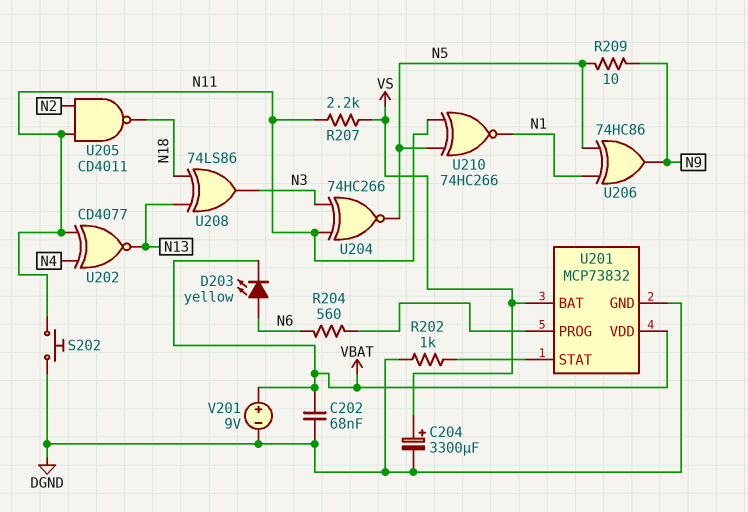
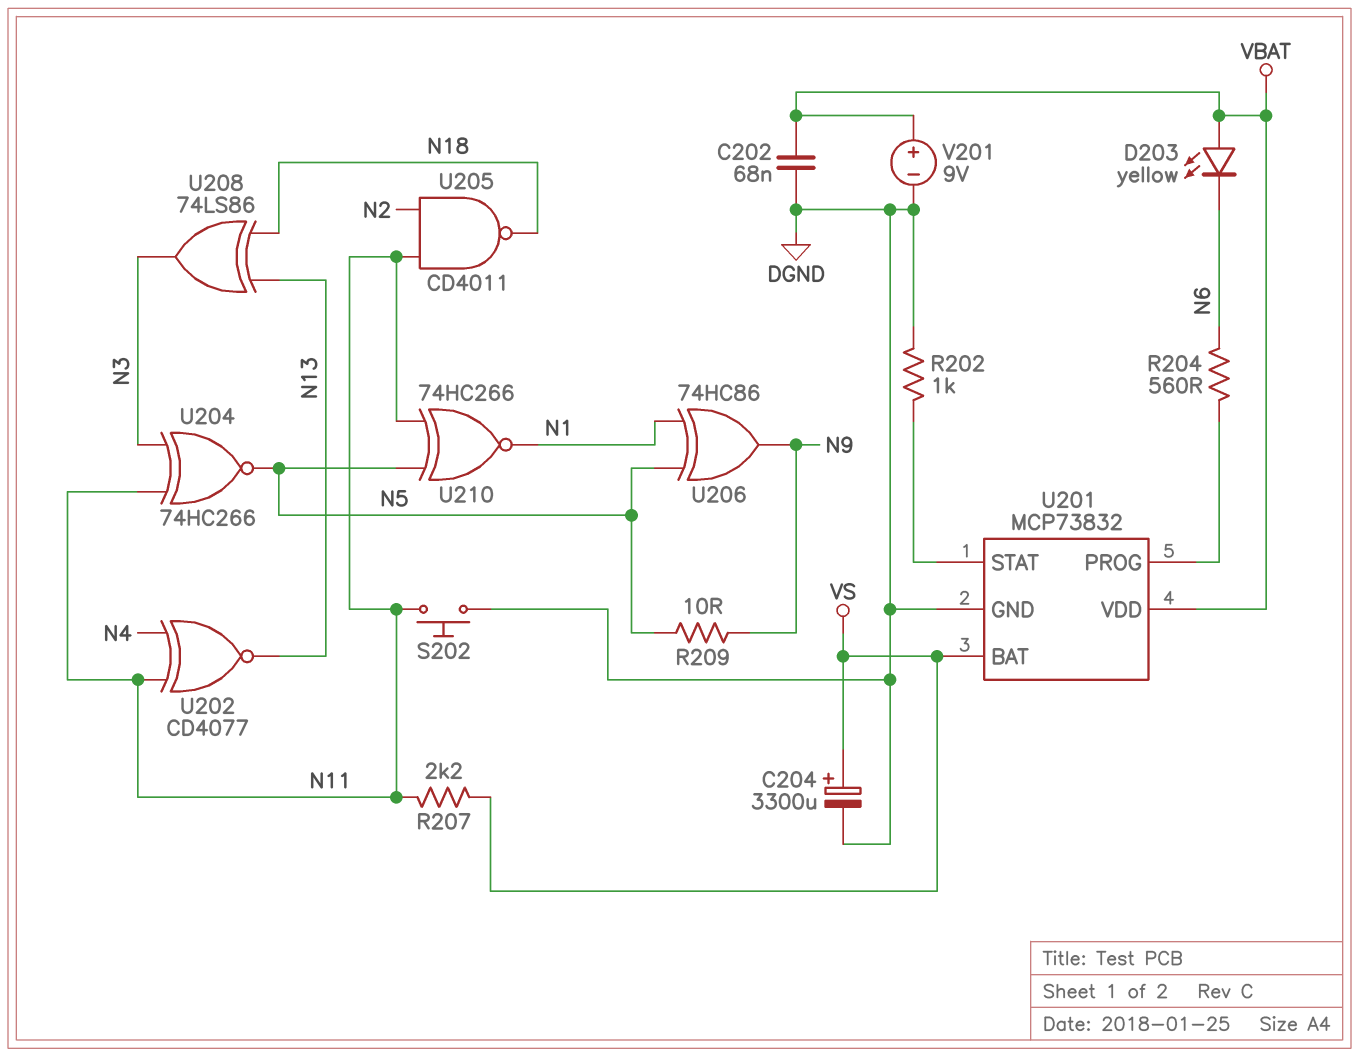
D203: LED yellow (A N6, K VBAT) -> LED yellow (A VBAT, K N6)

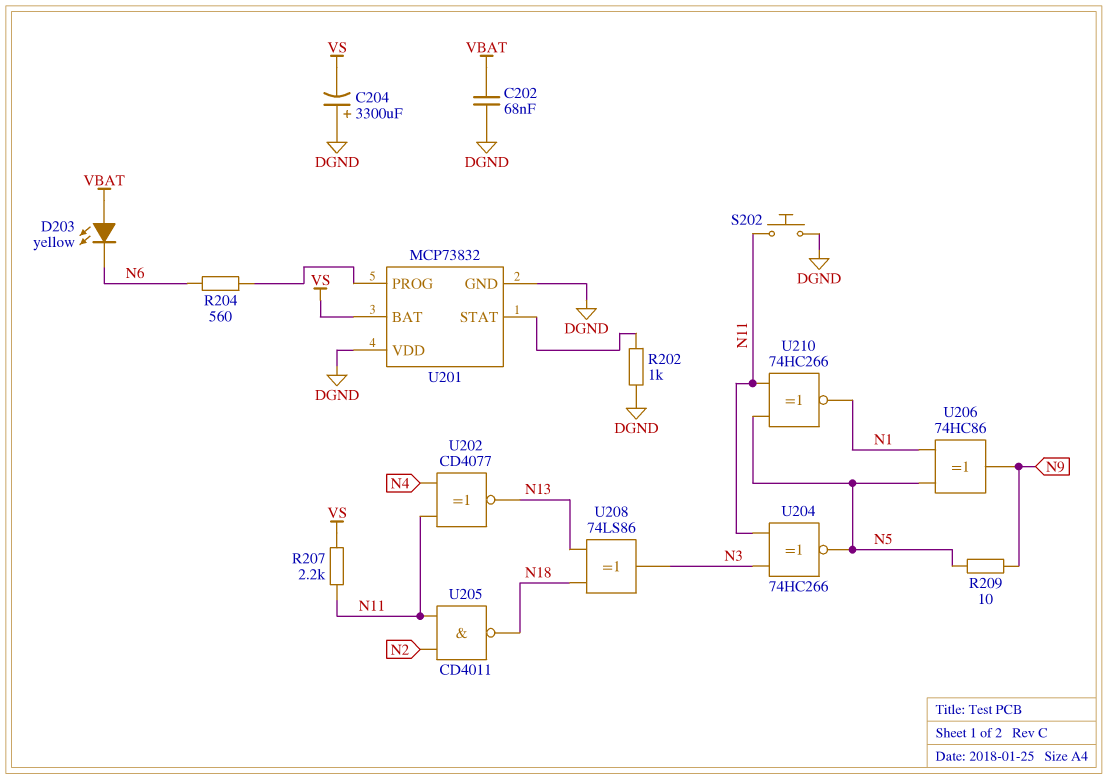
C204: 3300uF (plus VS, minus DGND) -> 3300uF (plus DGND, minus VS)
U201 pin VDD: VBAT -> DGND
V201: 9V (plus VBAT, minus DGND) -> none

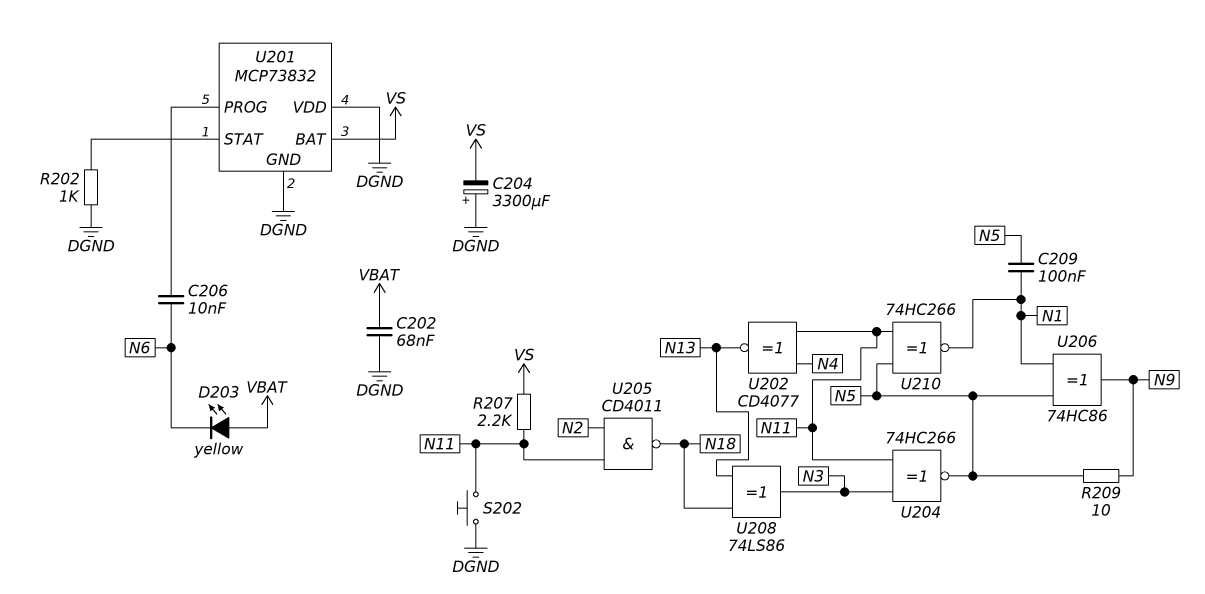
C206: none -> 10nF (N6, U201/PROG)
C209: none -> 100nF (N1, N5)
R204: 560 (N6, U201/PROG) -> none

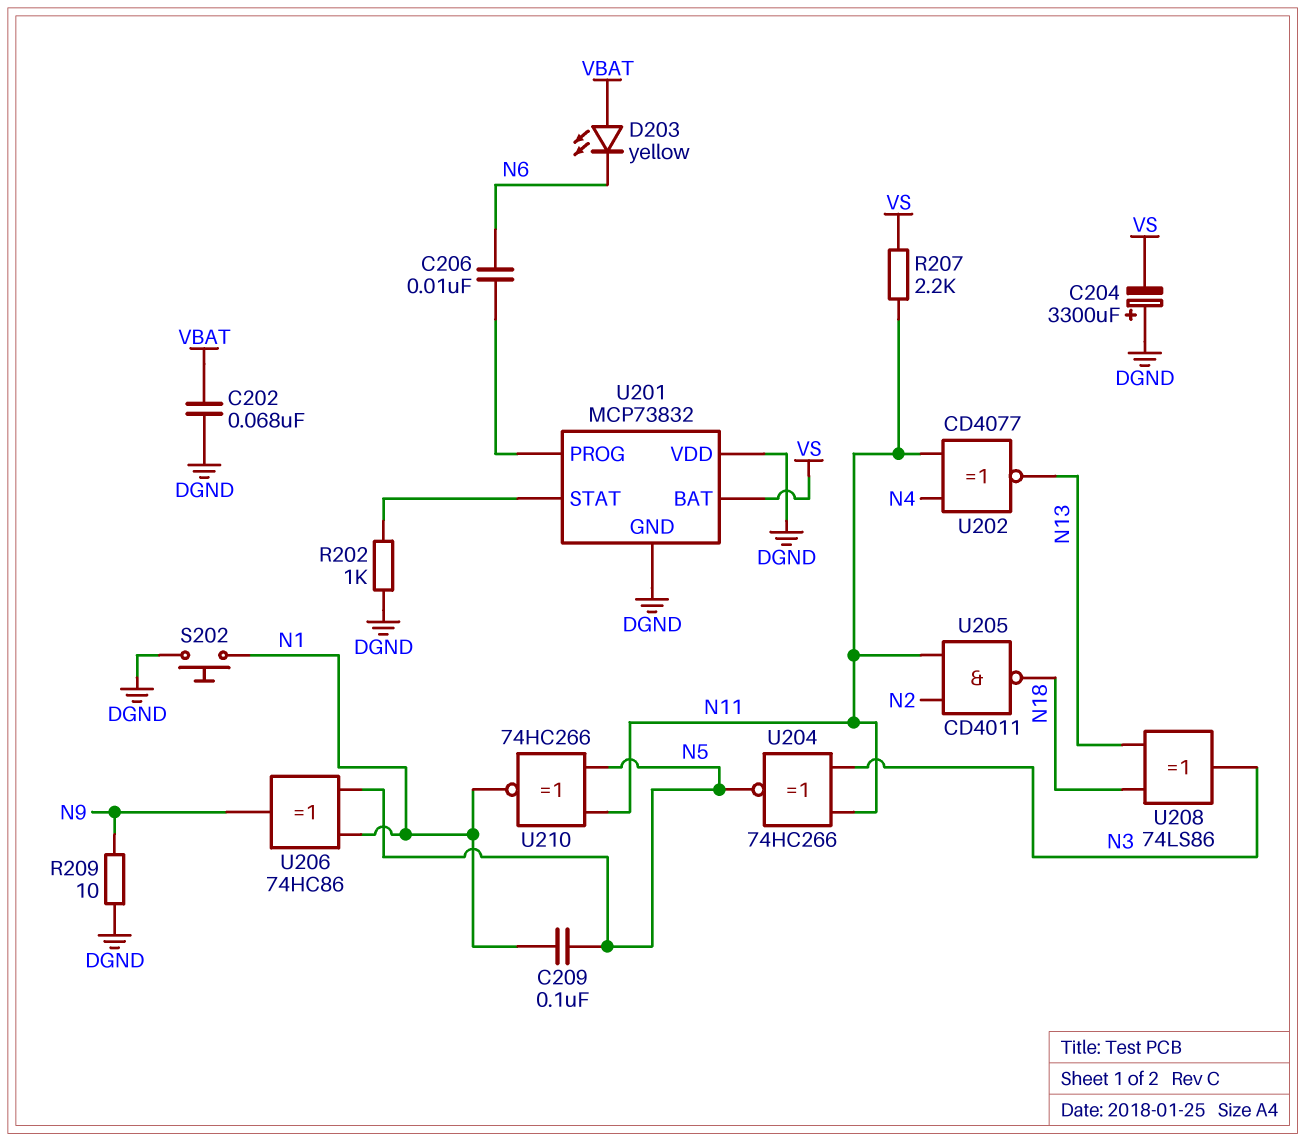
R209: 10 (N5, N9) -> 10 (DGND, N9)
S202: button (DGND, N11) -> button (DGND, N1)

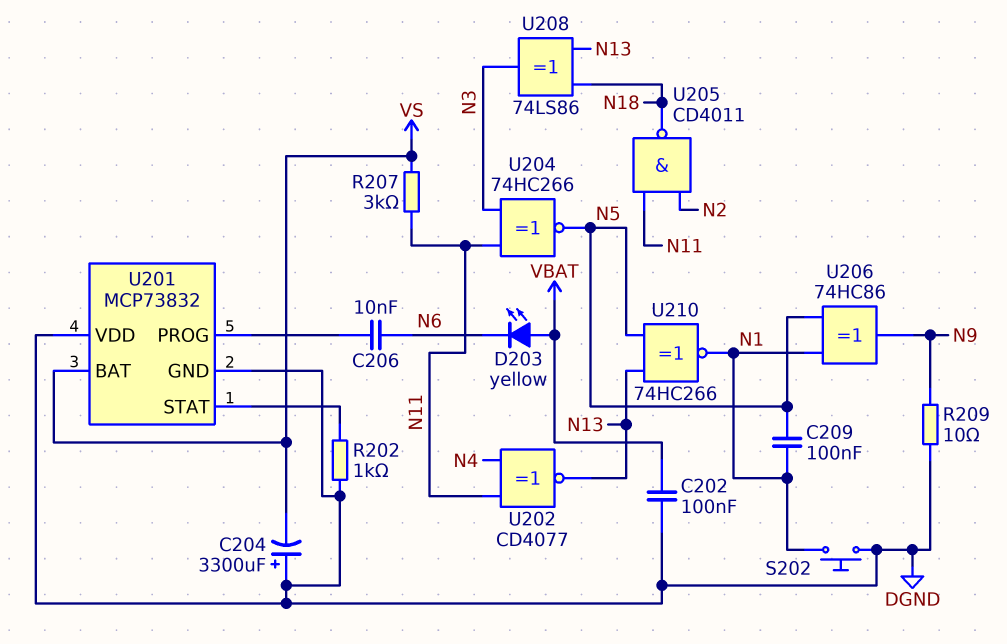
C202: 68nF (DGND, VBAT) -> 100nF (DGND, VBAT)
R207: 2.2k (N11, VS) -> 3k (N11, VS)
U210: XNOR 74HC266 (in N5, in N11, out N1) -> XNOR 74HC266 (in N5, in N13, out N1)

